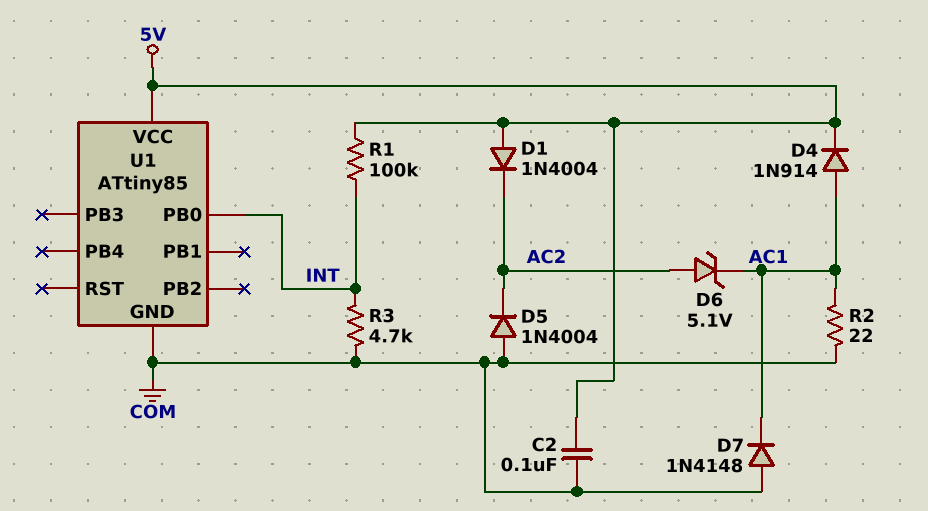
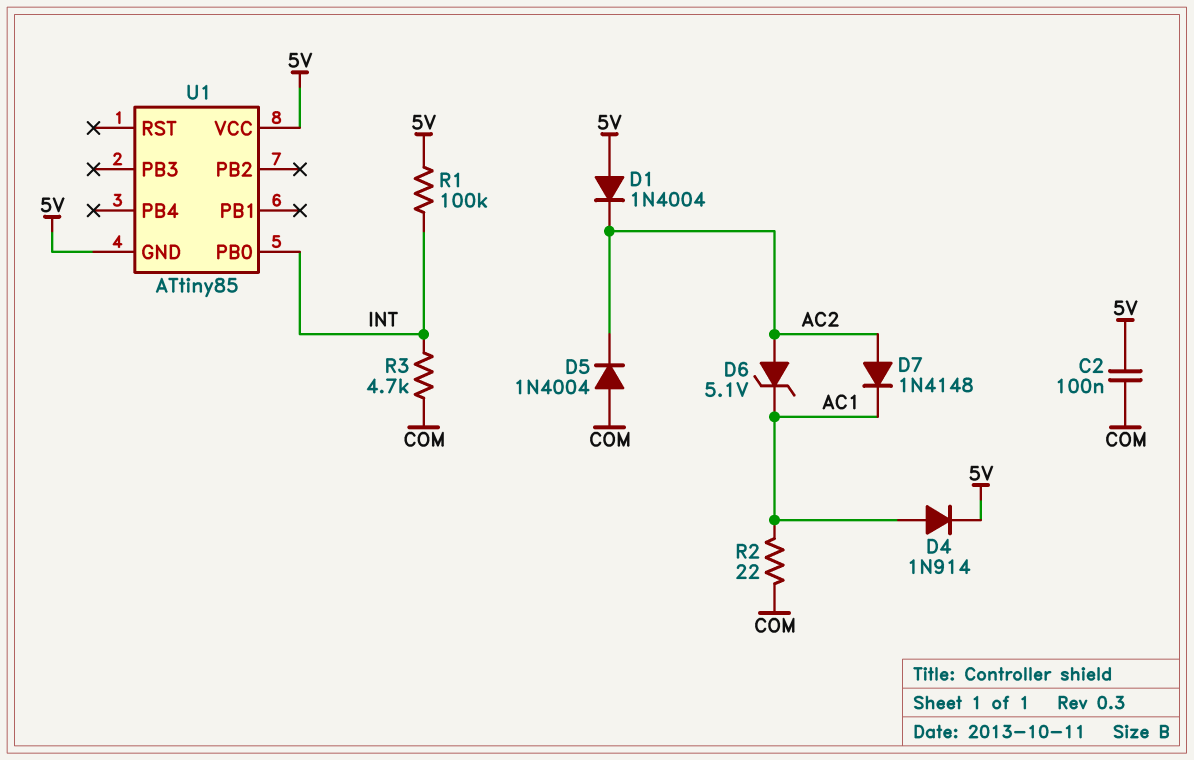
D7: diode 1N4148 (A COM, K AC1) -> diode 1N4148 (A AC2, K AC1)
U1 pin GND: COM -> 5V

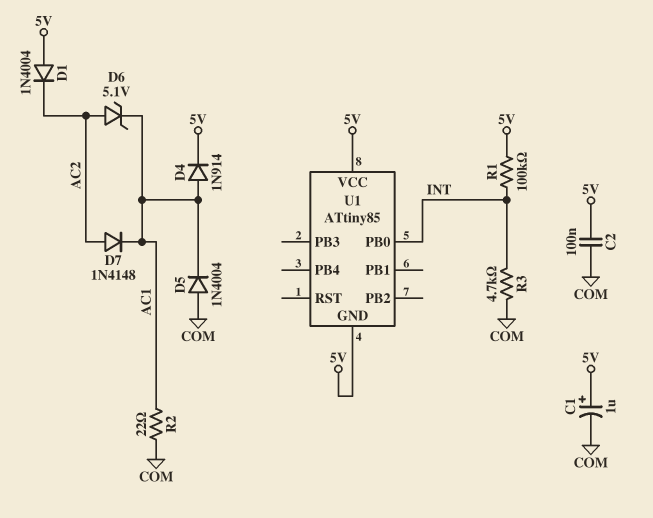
C1: none -> 1uF (plus 5V, minus COM)
D5: diode 1N4004 (A COM, K AC2) -> diode 1N4004 (A COM, K AC1)

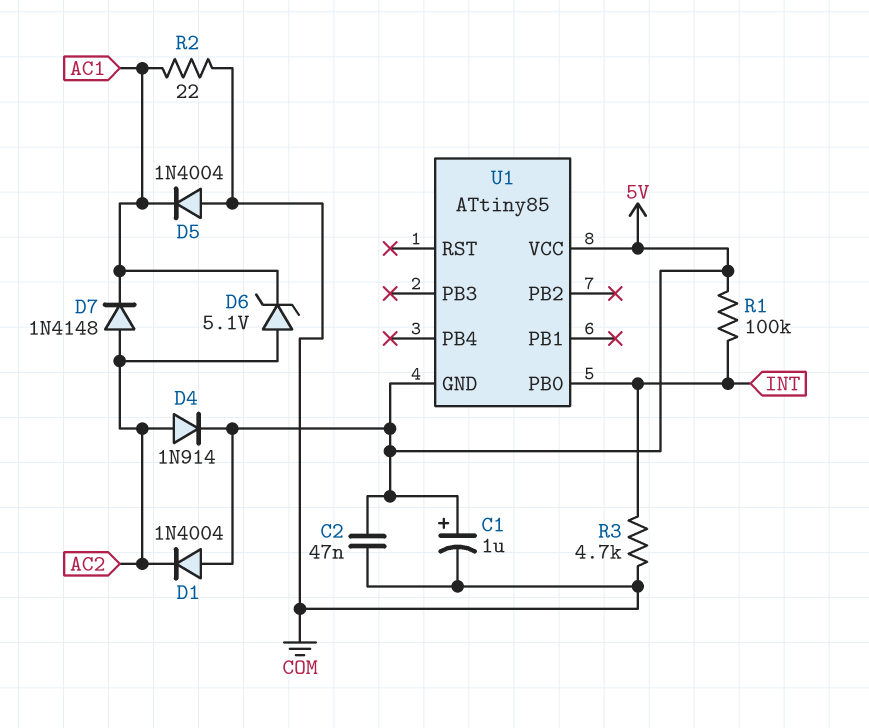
C2: 100nF (5V, COM) -> 47nF (5V, COM)
D4: diode 1N914 (A AC1, K 5V) -> diode 1N914 (A AC2, K 5V)

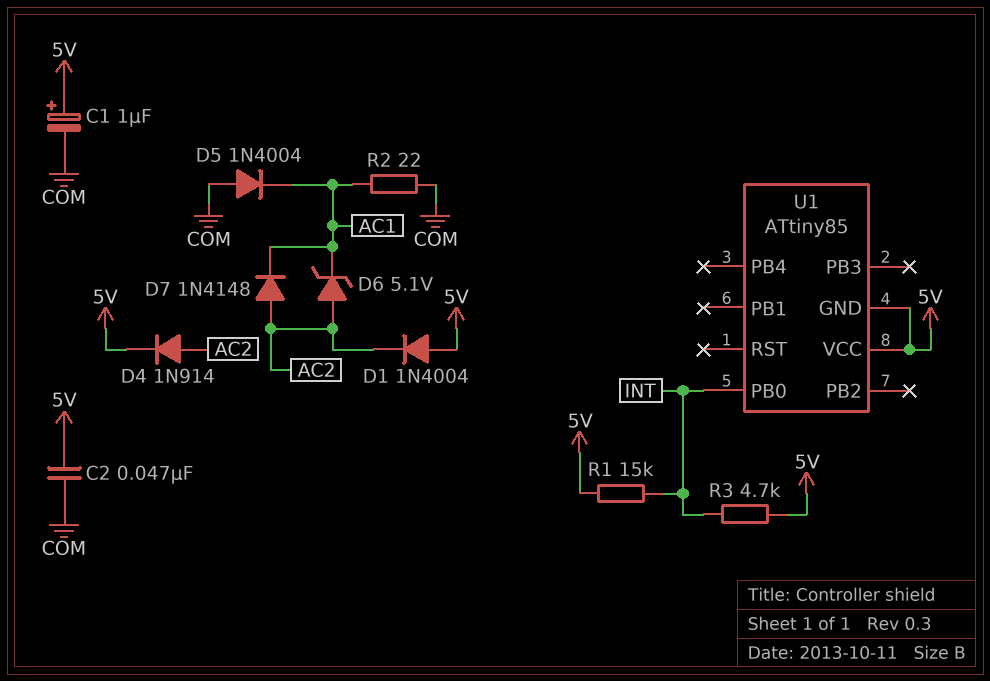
R1: 100k (5V, INT) -> 15k (5V, INT)
R3: 4.7k (COM, INT) -> 4.7k (5V, INT)

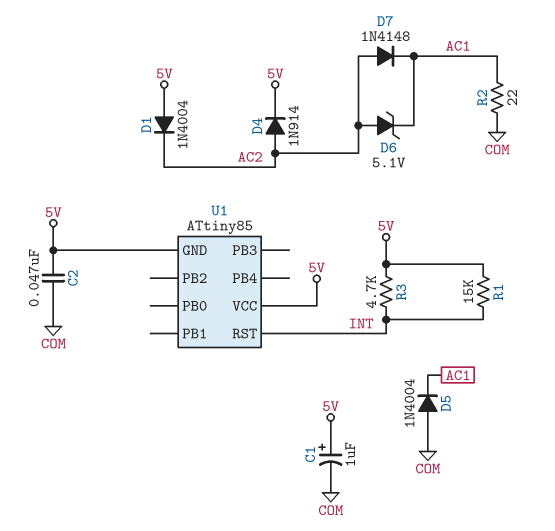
U1 pin PB0: INT -> none
U1 pin RST: none -> INT

